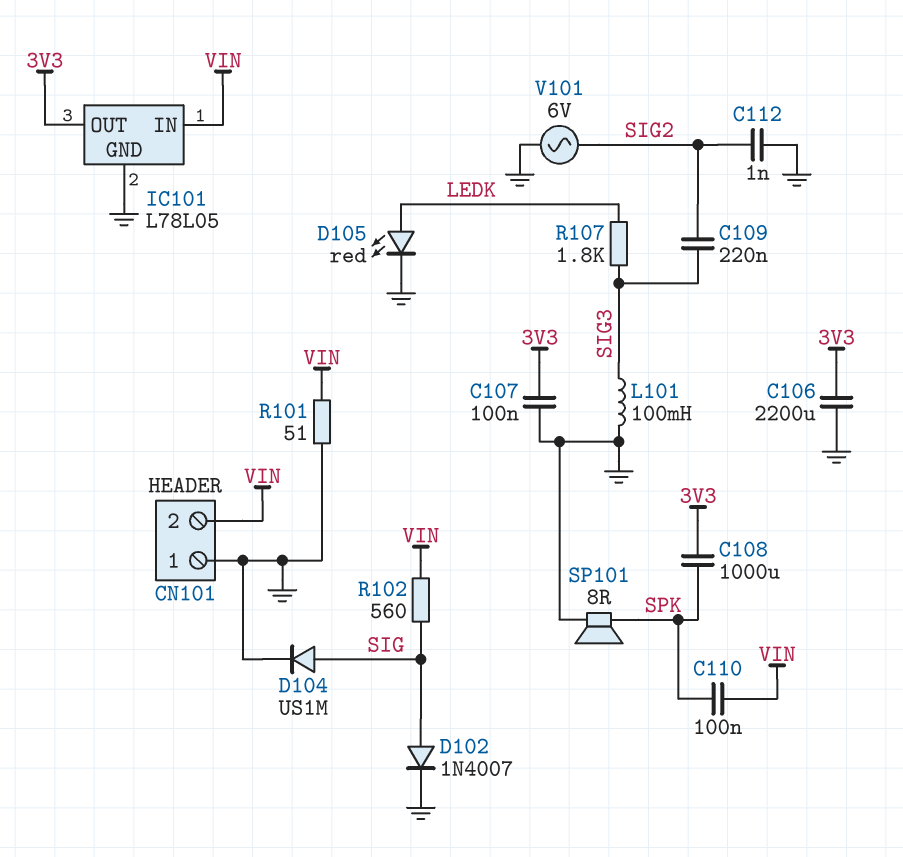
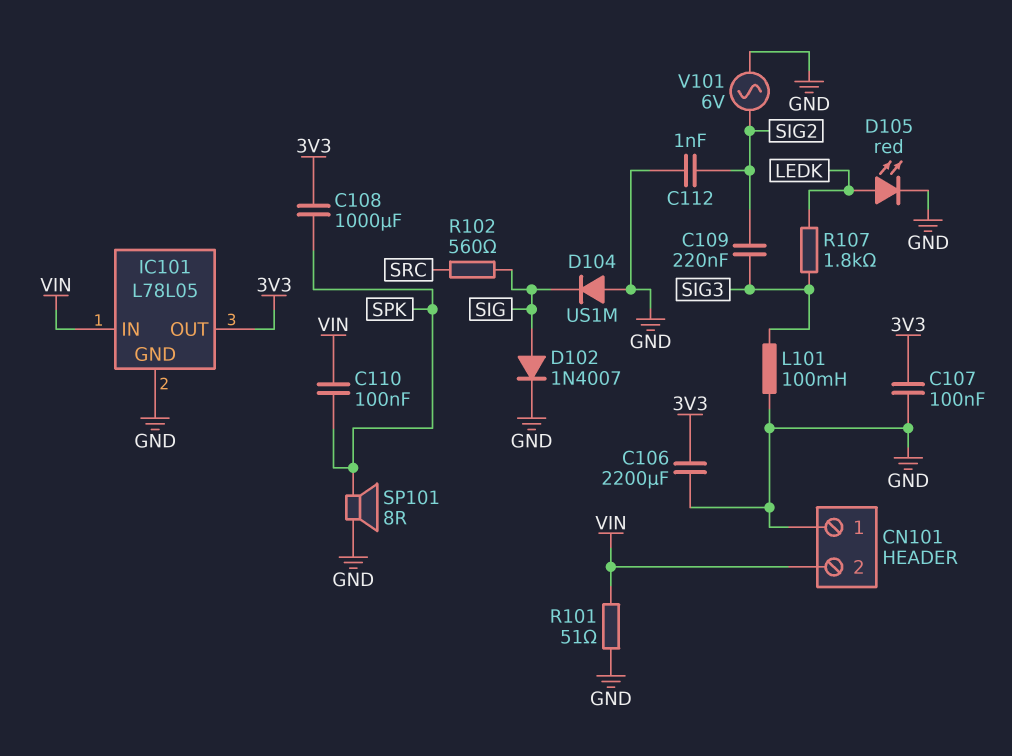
D104: diode US1M (A SIG, K GND) -> diode US1M (A GND, K SIG)
R102: 560 (SIG, VIN) -> 560 (SIG, SRC)

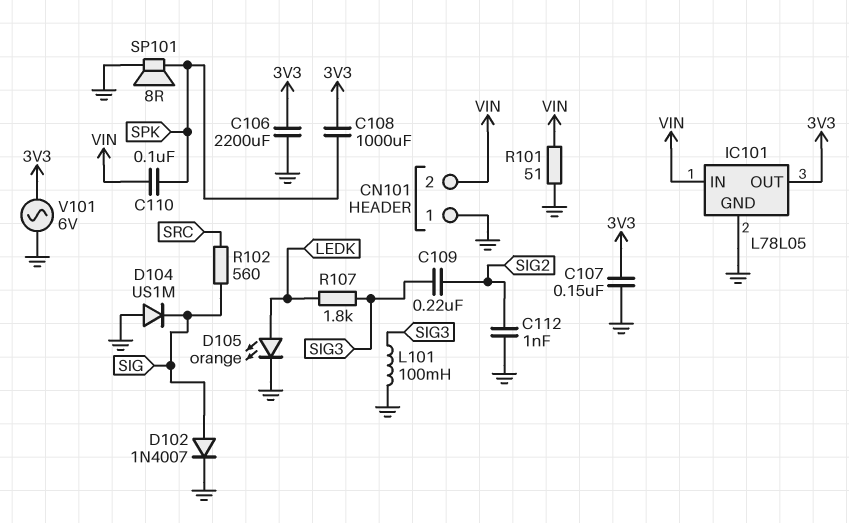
C107: 100nF (3V3, GND) -> 150nF (3V3, GND)
D105: LED red (A LEDK, K GND) -> LED orange (A LEDK, K GND)
V101: AC 6V (GND, SIG2) -> AC 6V (3V3, GND)

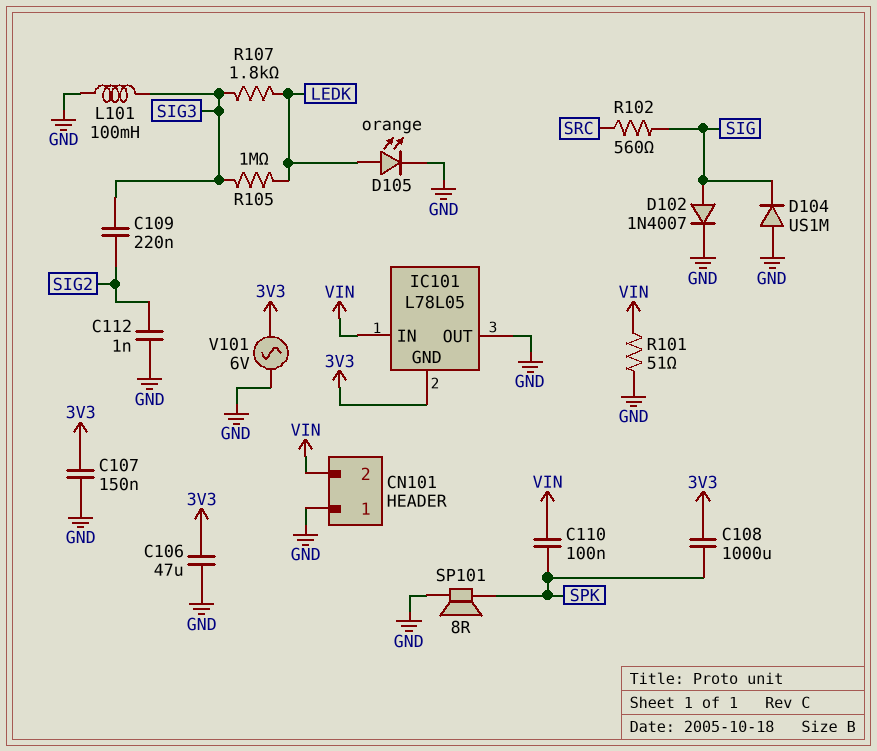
C106: 2200uF (3V3, GND) -> 47uF (3V3, GND)
IC101 pin GND: GND -> 3V3
IC101 pin OUT: 3V3 -> GND
R105: none -> 1M (LEDK, SIG3)

